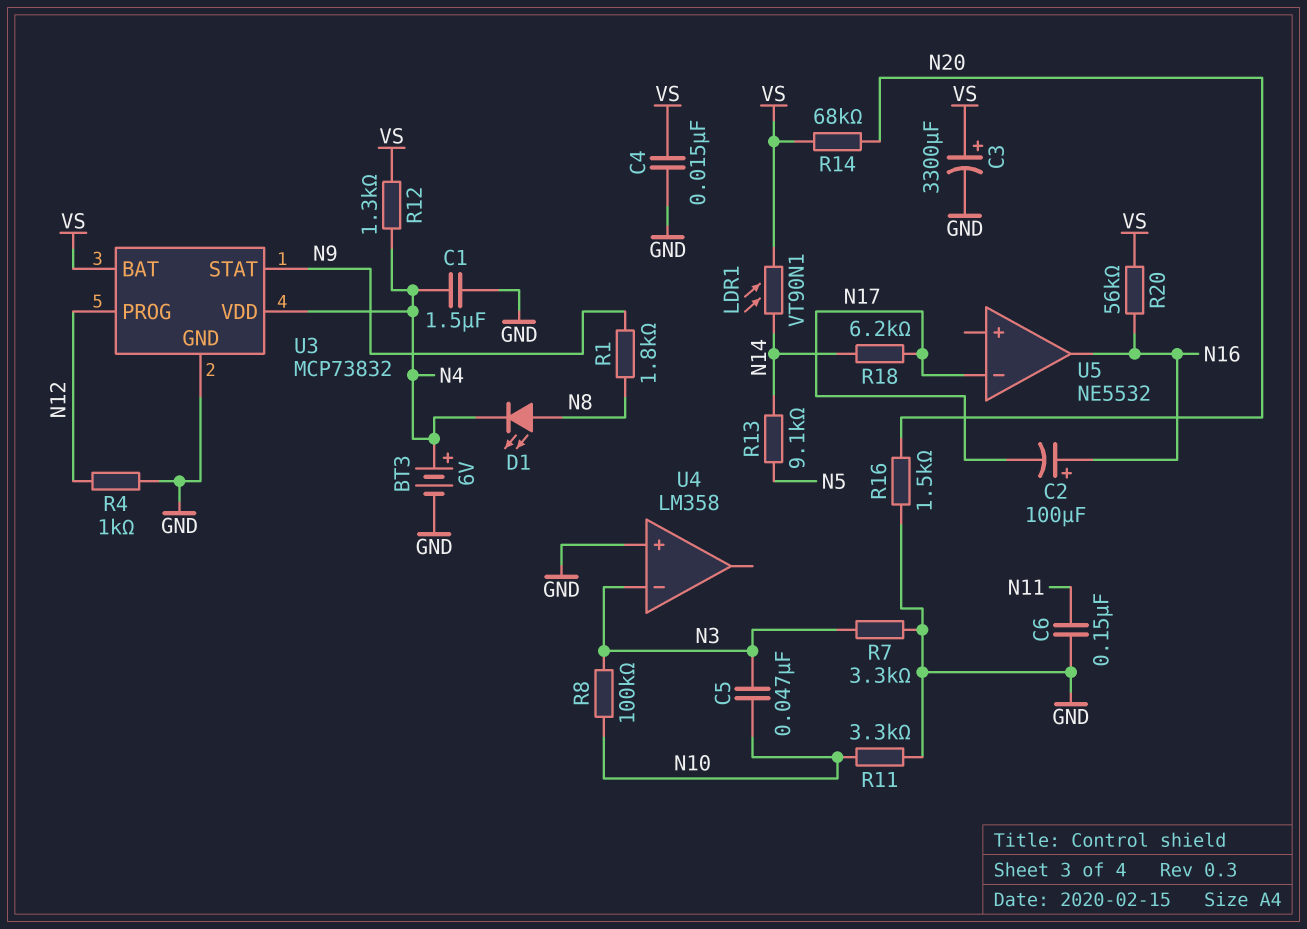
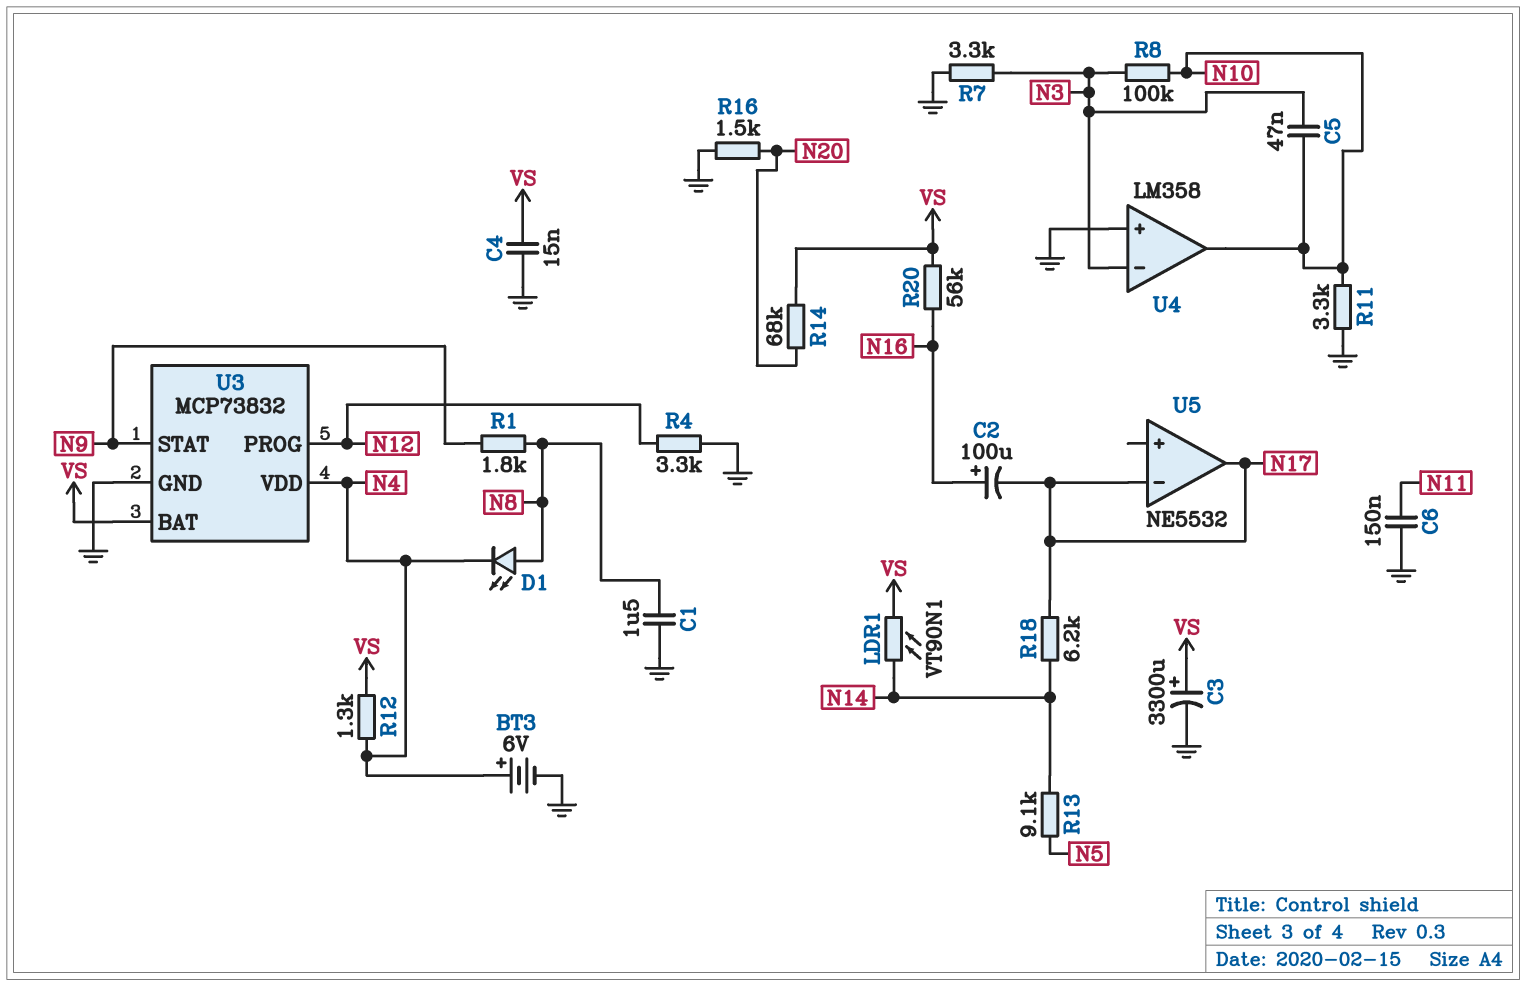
C1: 1.5uF (GND, N4) -> 1.5uF (GND, N8)
R4: 1k (GND, N12) -> 3.3k (GND, N12)
U4 pin out: none -> N10
U5 pin out: N16 -> N17

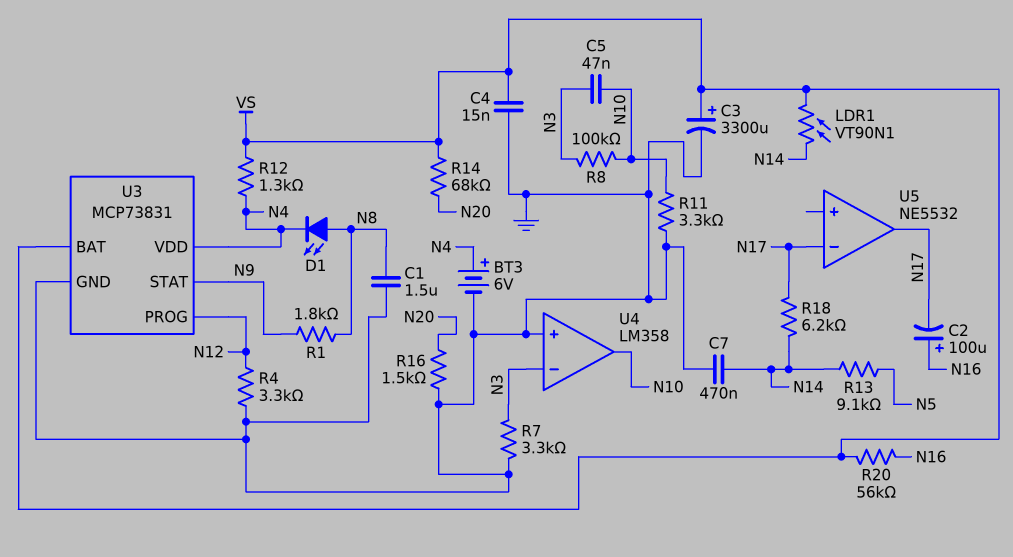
C6: 150nF (GND, N11) -> none
C7: none -> 470nF (GND, N14)
U3: MCP73832 -> MCP73831

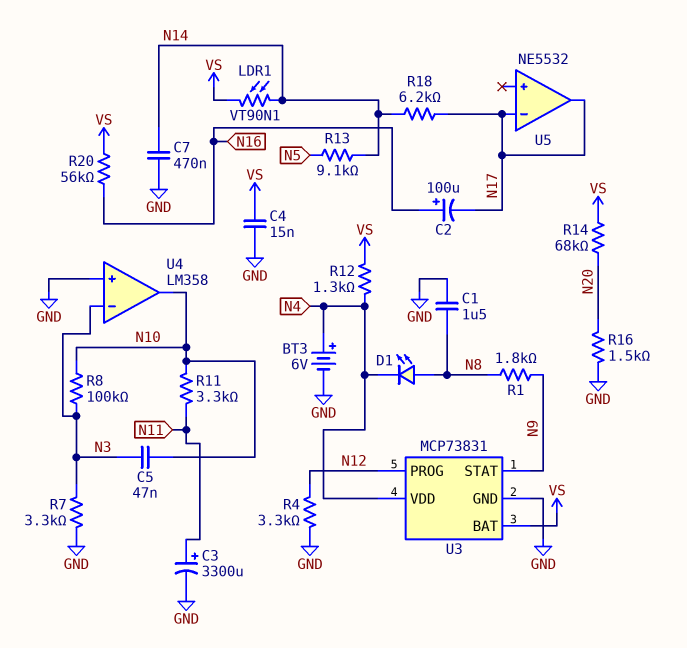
C3: 3300uF (plus VS, minus GND) -> 3300uF (plus N11, minus GND)
R11: 3.3k (GND, N10) -> 3.3k (N10, N11)

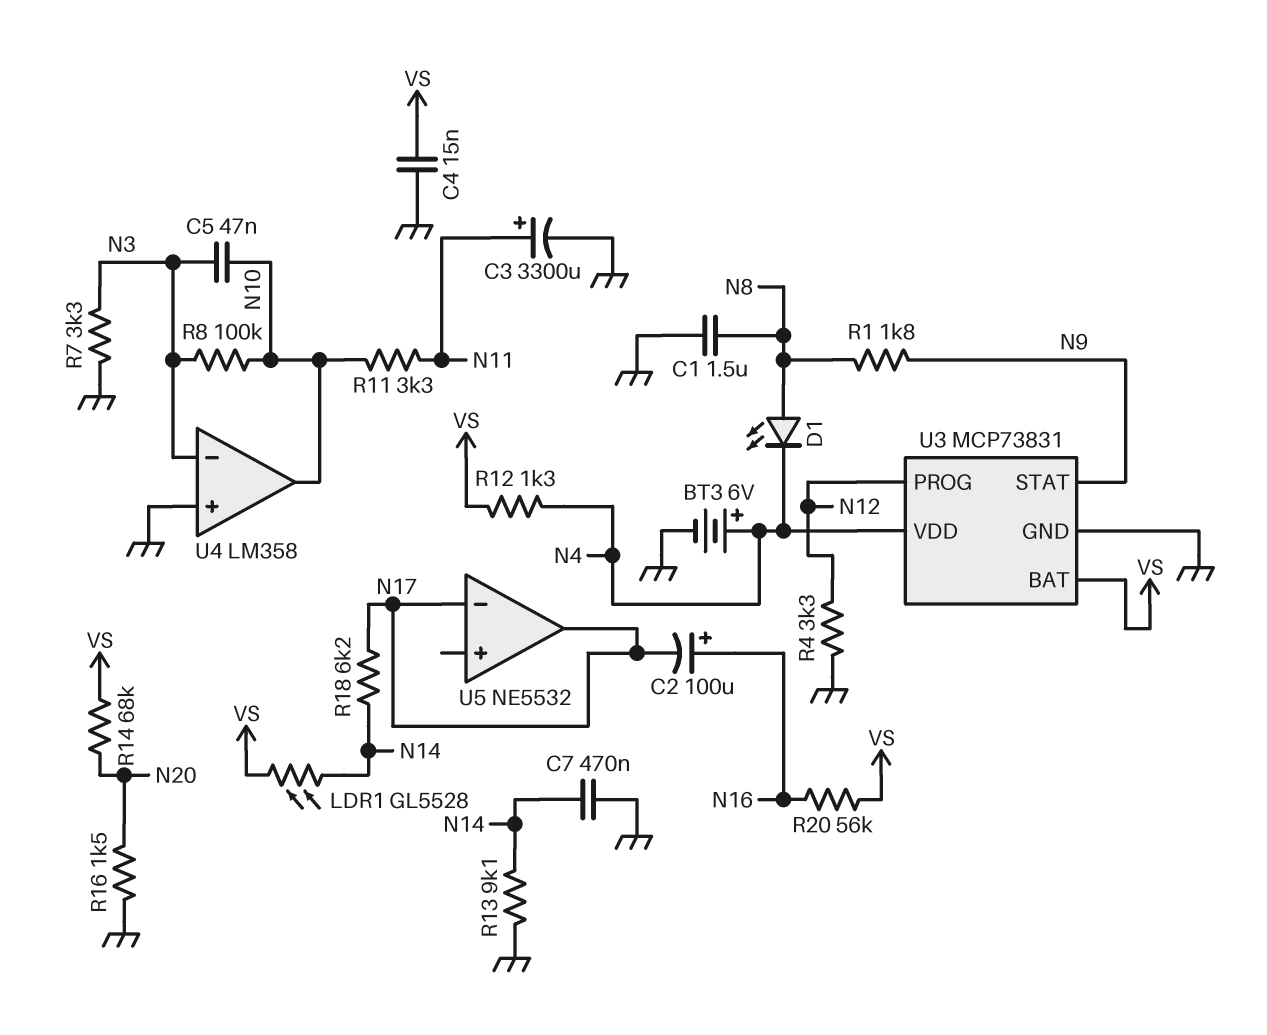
LDR1: VT90N1 (N14, VS) -> GL5528 (N14, VS)
R13: 9.1k (N5, N14) -> 9.1k (GND, N14)

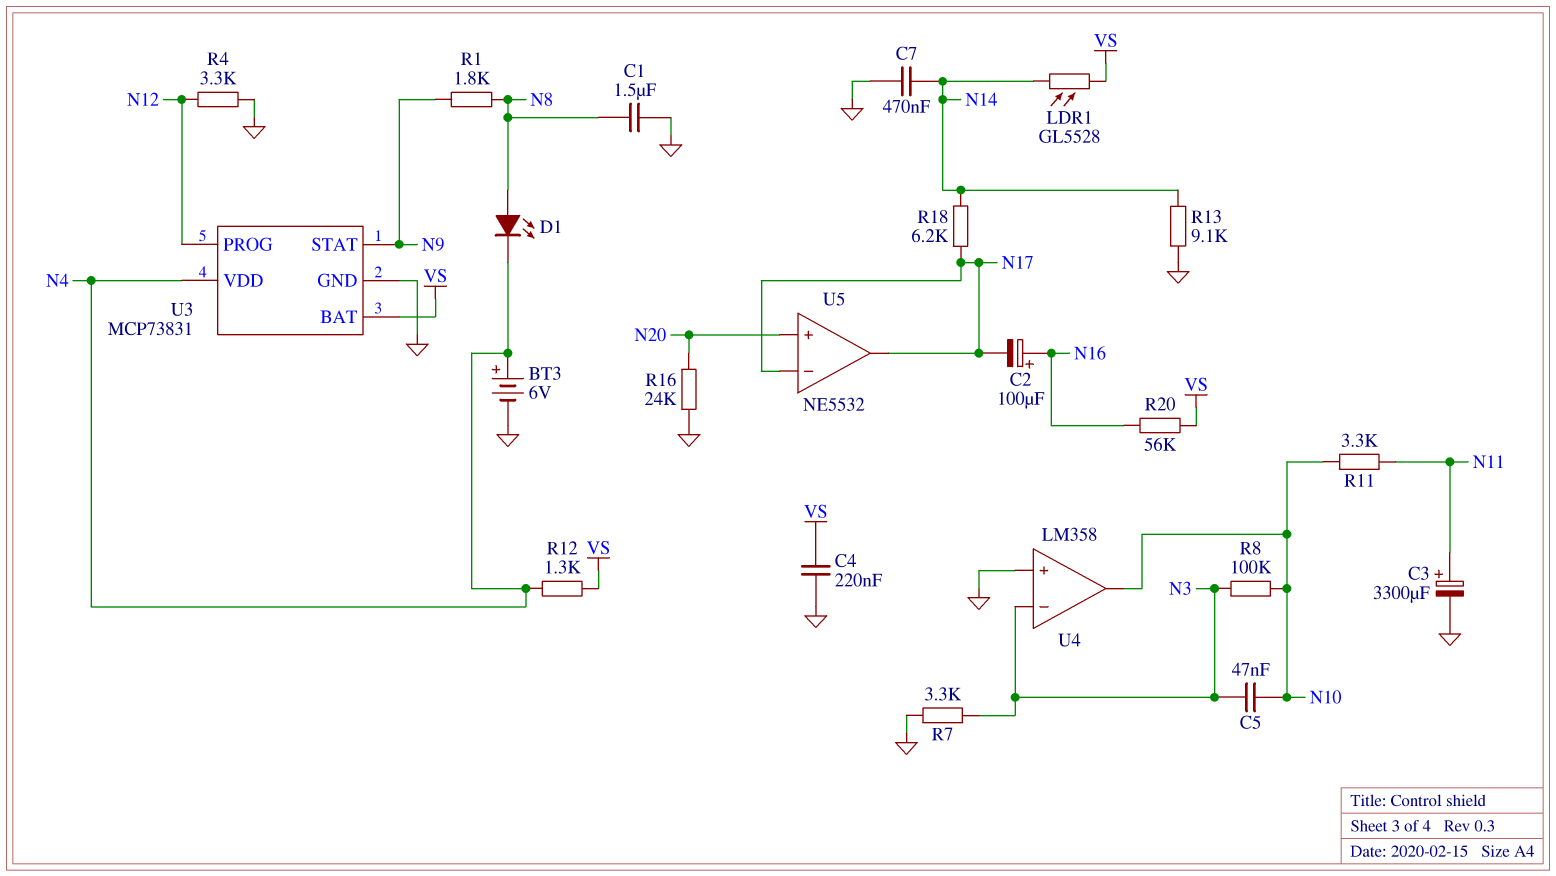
C4: 15nF (GND, VS) -> 220nF (GND, VS)
R14: 68k (N20, VS) -> none
R16: 1.5k (GND, N20) -> 24k (GND, N20)
U5 pin in+: none -> N20

